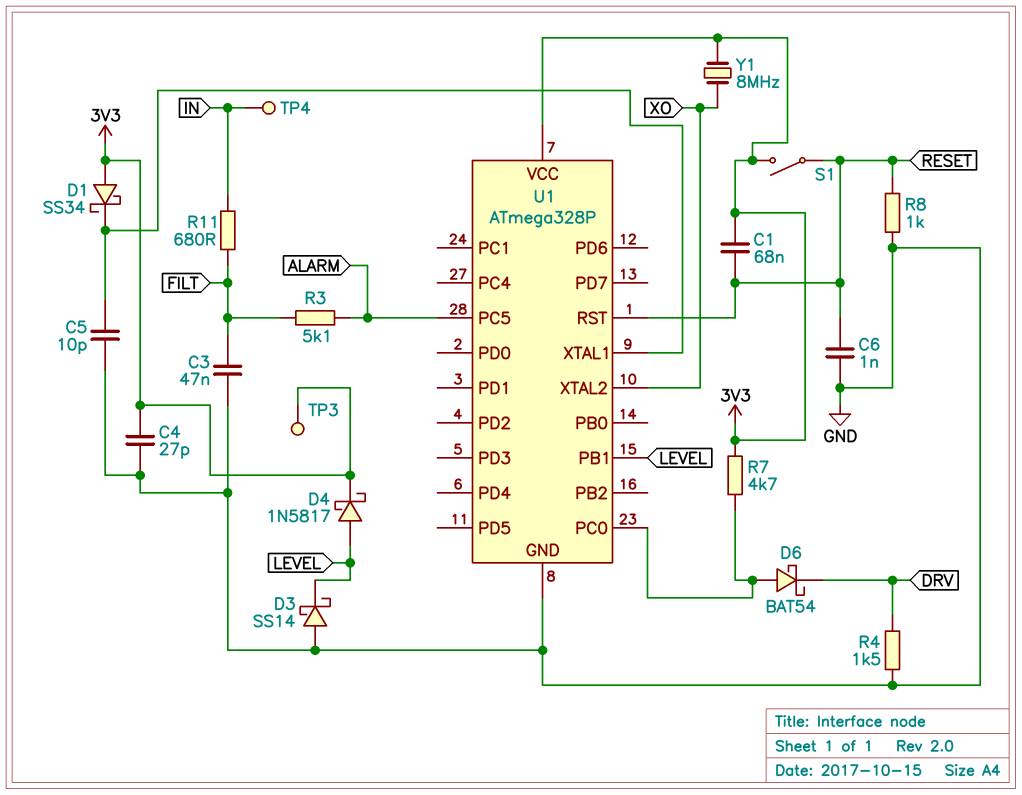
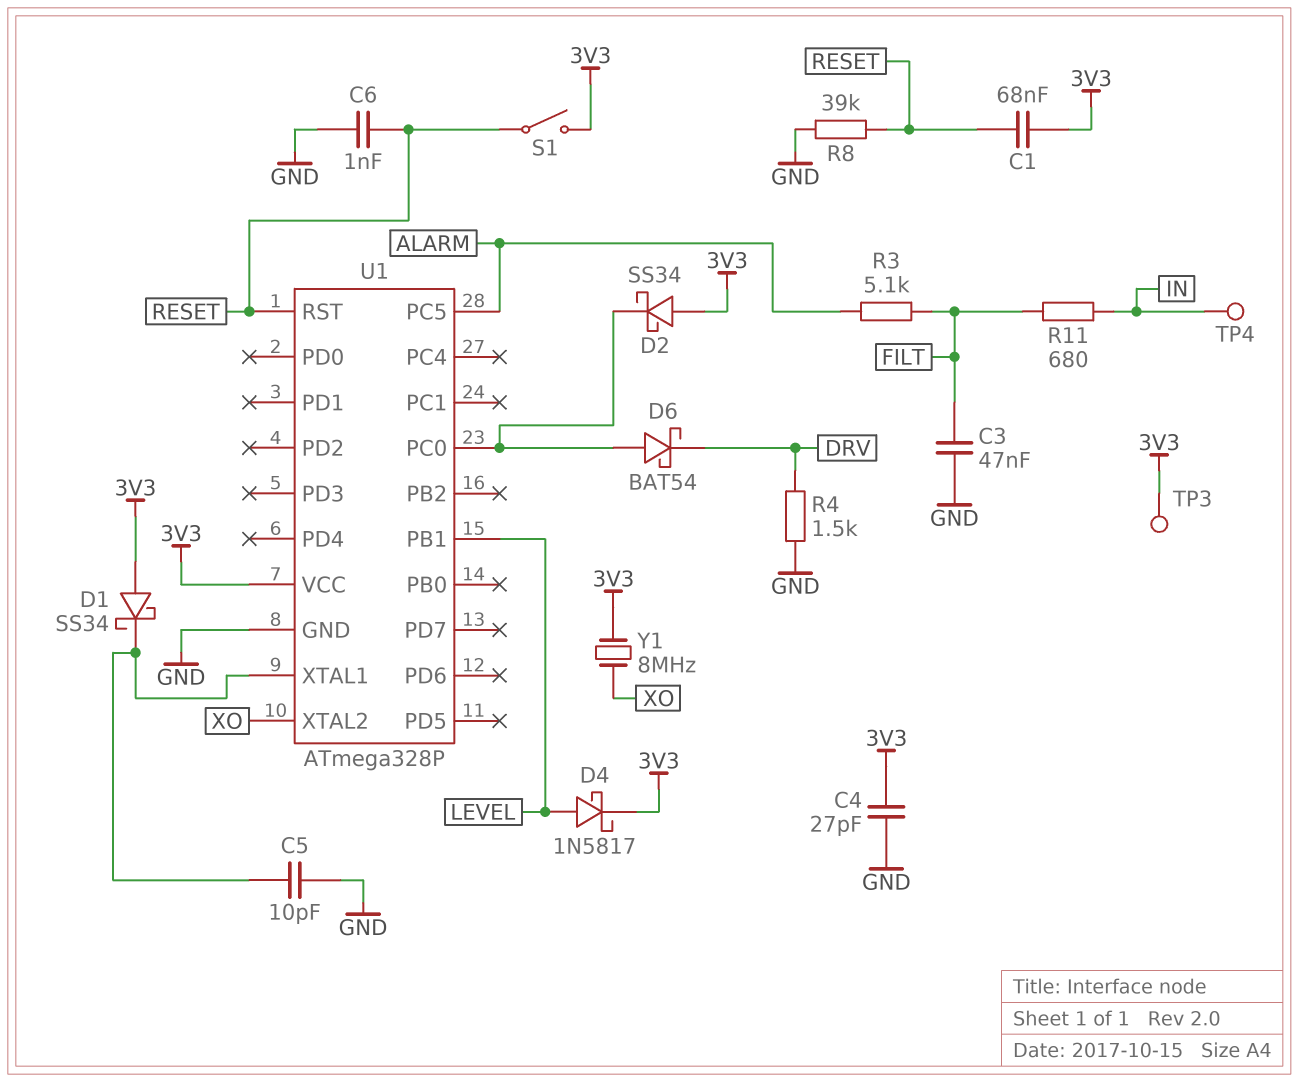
D2: none -> schottky SS34 (A 3V3, K U1/PC0)
D3: schottky SS14 (A GND, K LEVEL) -> none
R7: 4.7k (3V3, U1/PC0) -> none
R8: 1k (GND, RESET) -> 39k (GND, RESET)

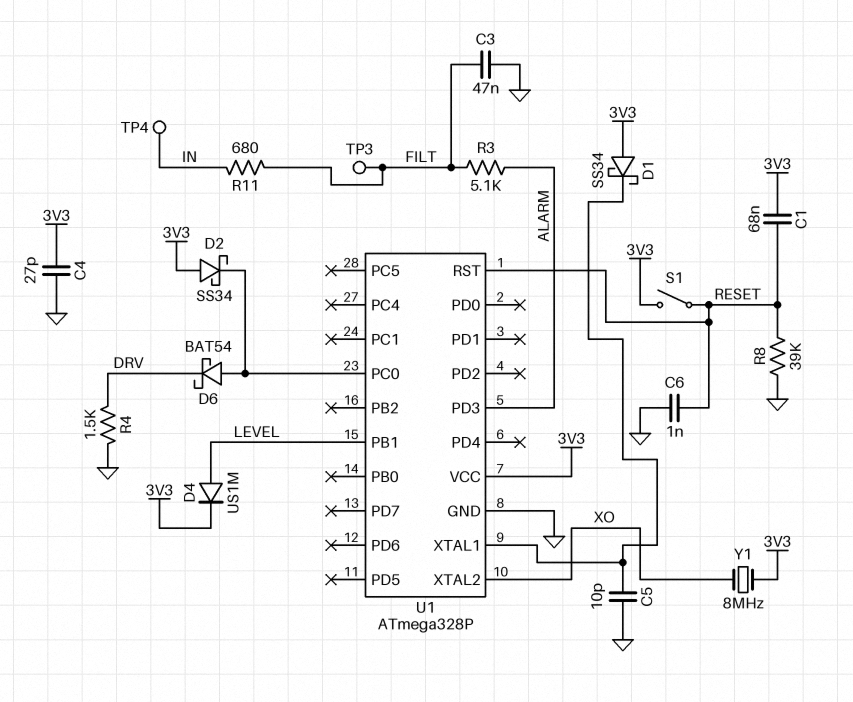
D4: schottky 1N5817 (A LEVEL, K 3V3) -> diode US1M (A LEVEL, K 3V3)
TP3: test point (3V3) -> test point (FILT)
U1 pin PC5: ALARM -> none
U1 pin PD3: none -> ALARM

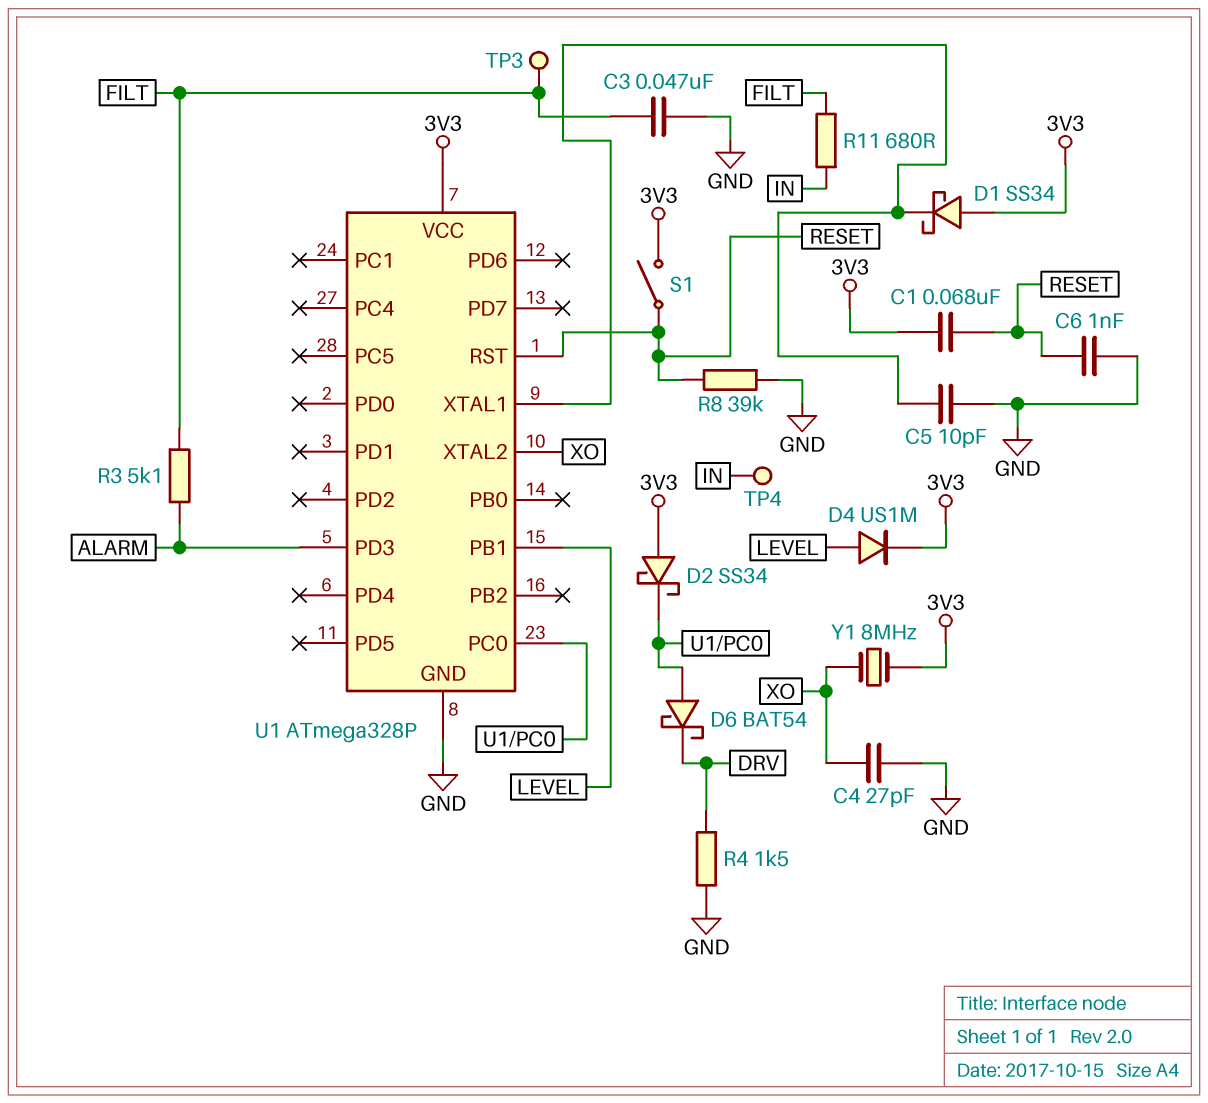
C4: 27pF (3V3, GND) -> 27pF (GND, XO)

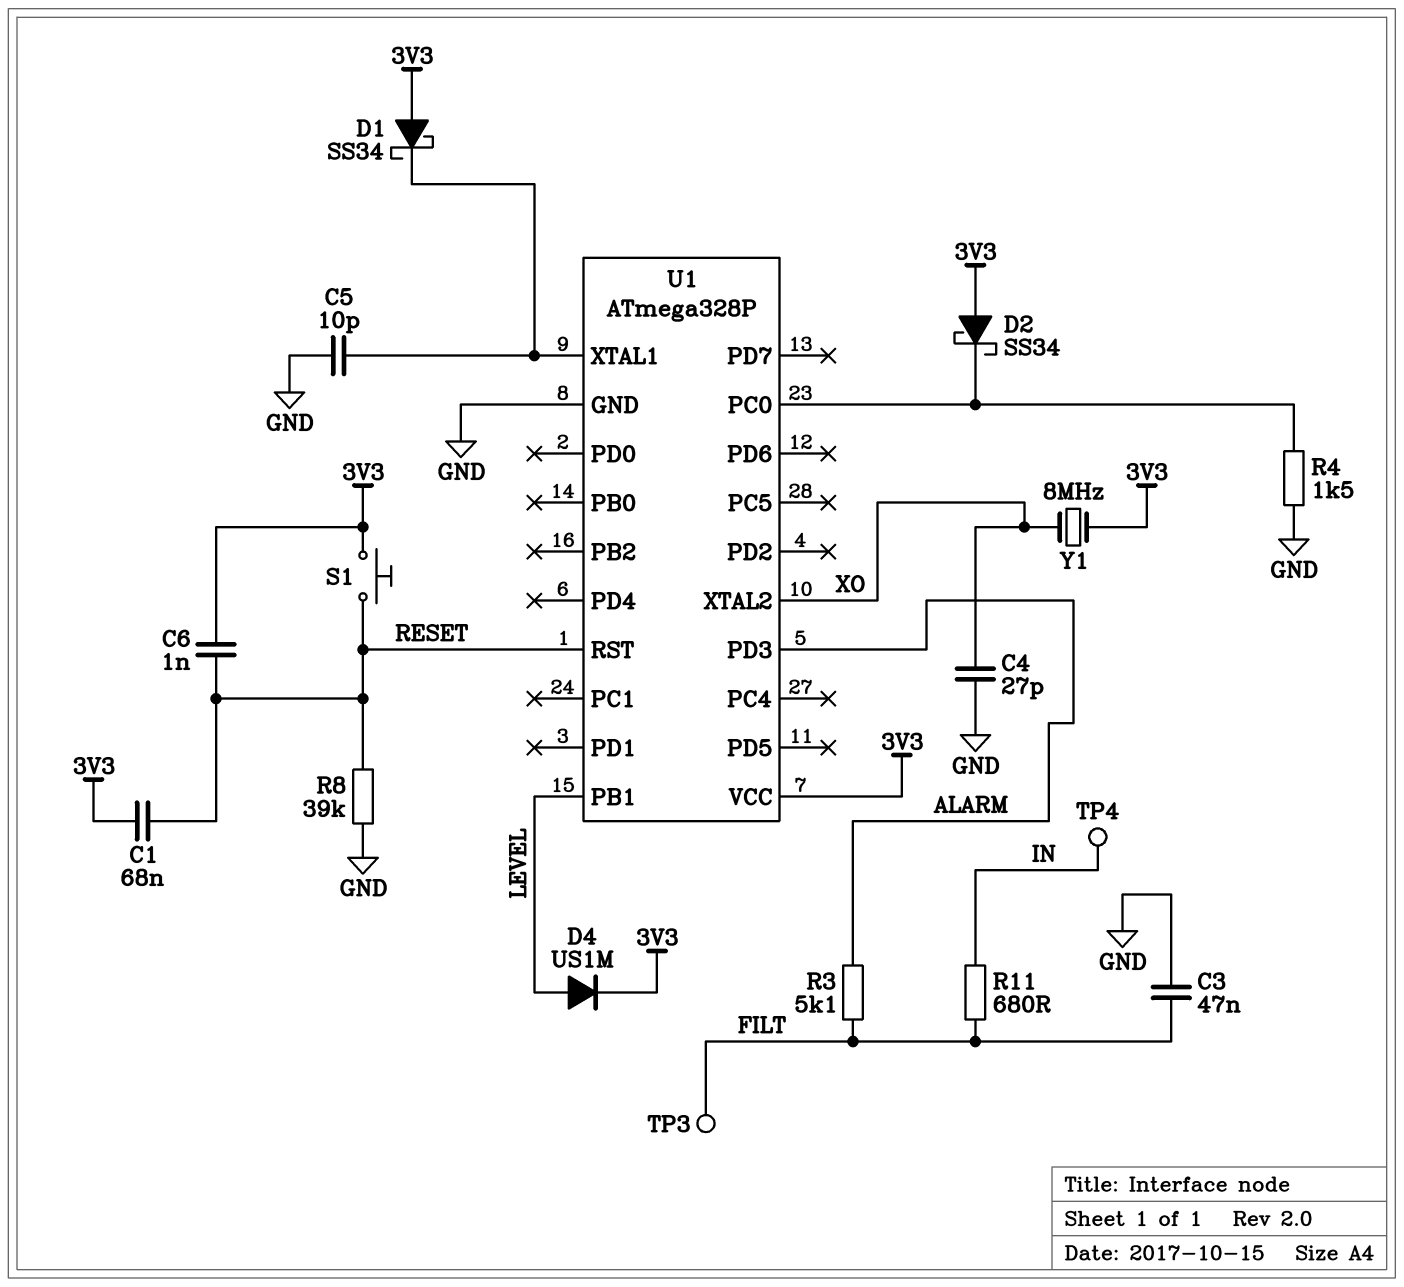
C6: 1nF (GND, RESET) -> 1nF (3V3, RESET)
D6: schottky BAT54 (A U1/PC0, K DRV) -> none
R4: 1.5k (DRV, GND) -> 1.5k (GND, U1/PC0)
S1: switch (3V3, RESET) -> button (3V3, RESET)

